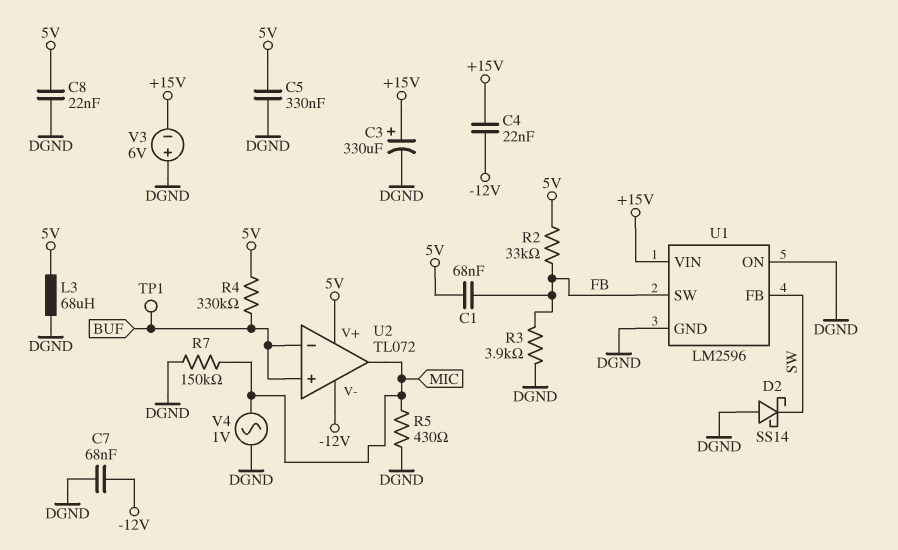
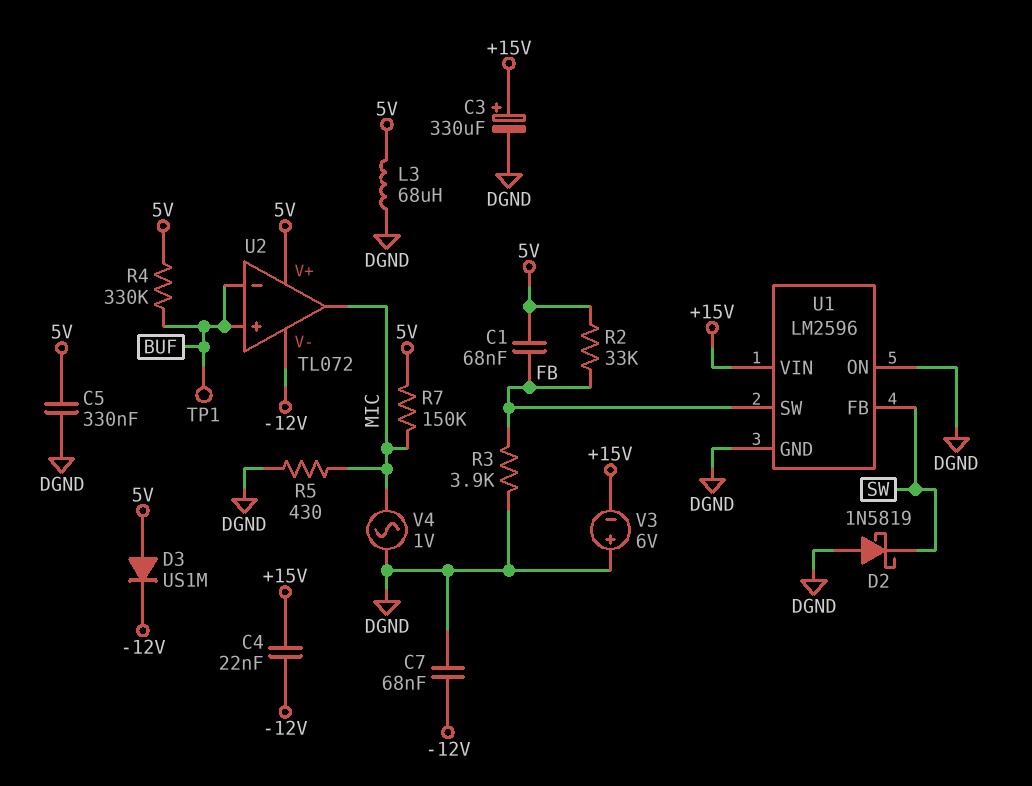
C8: 22nF (5V, DGND) -> none
D2: schottky SS14 (A DGND, K SW) -> schottky 1N5819 (A DGND, K SW)
D3: none -> diode US1M (A 5V, K -12V)
R7: 150k (DGND, MIC) -> 150k (5V, MIC)

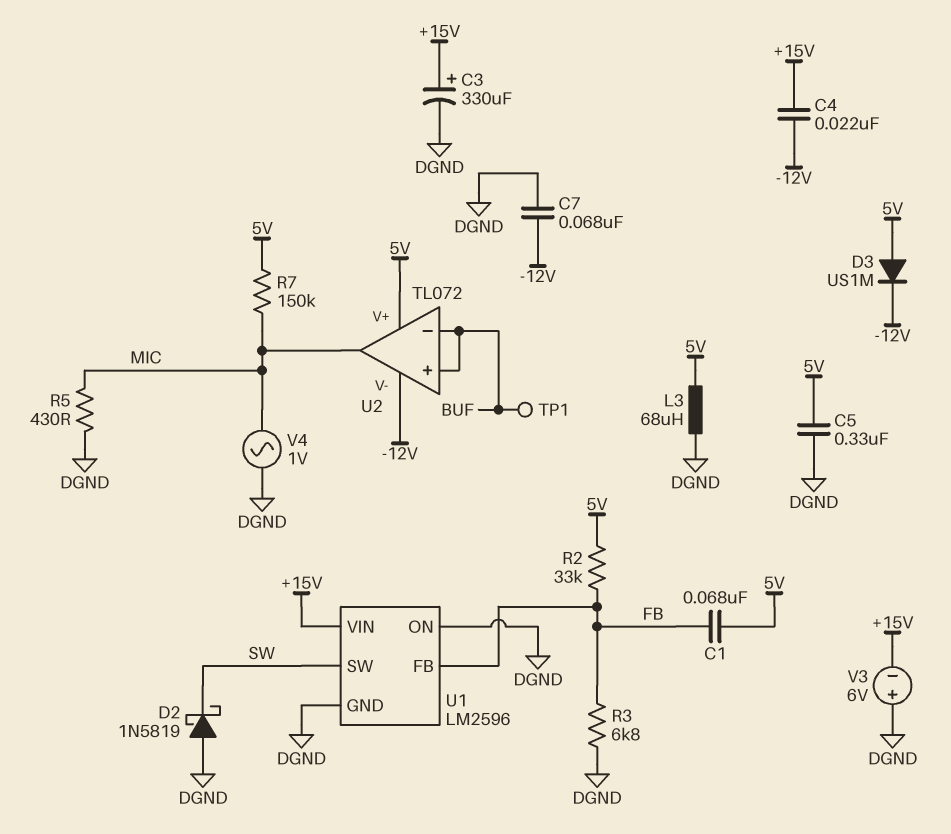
R3: 3.9k (DGND, FB) -> 6.8k (DGND, FB)
R4: 330k (5V, BUF) -> none
U1 pin FB: SW -> FB
U1 pin SW: FB -> SW

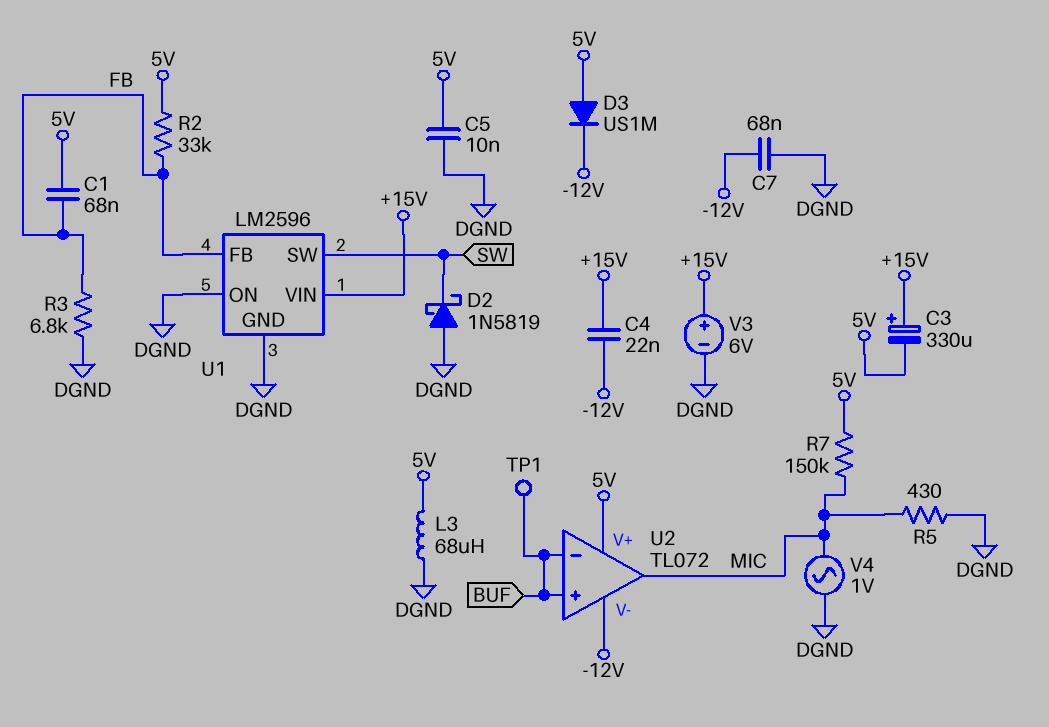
C3: 330uF (plus +15V, minus DGND) -> 330uF (plus +15V, minus 5V)
C5: 330nF (5V, DGND) -> 10nF (5V, DGND)
V3: 6V (plus DGND, minus +15V) -> 6V (plus +15V, minus DGND)

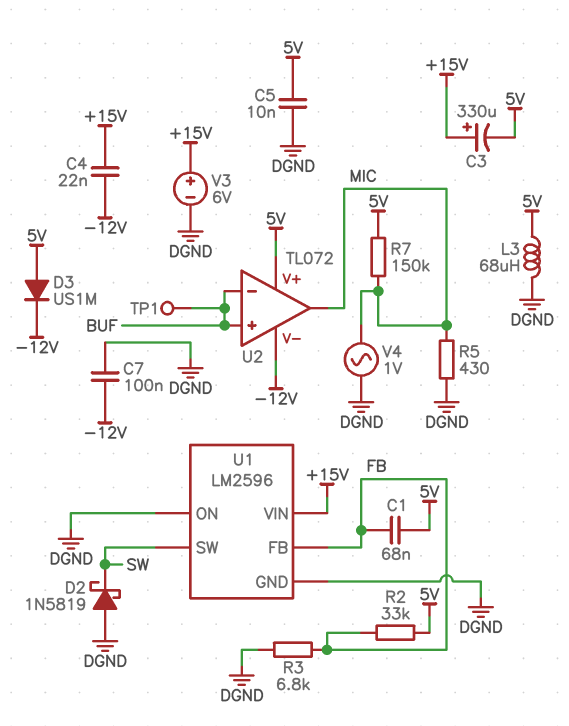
C7: 68nF (-12V, DGND) -> 100nF (-12V, DGND)

